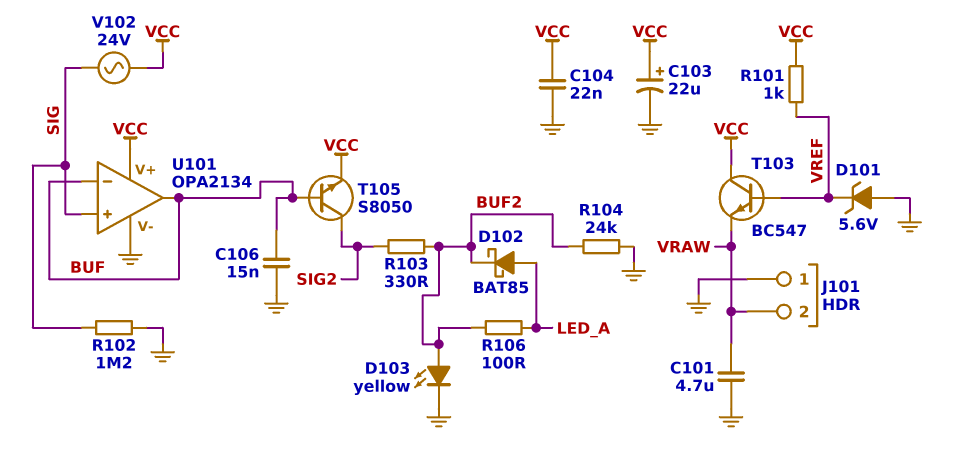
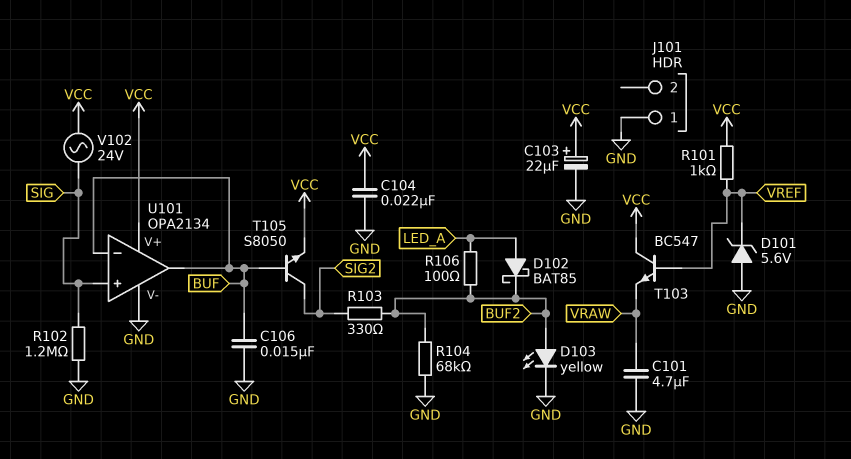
J101 pin 2: VRAW -> none
R104: 24k (BUF2, GND) -> 68k (BUF2, GND)

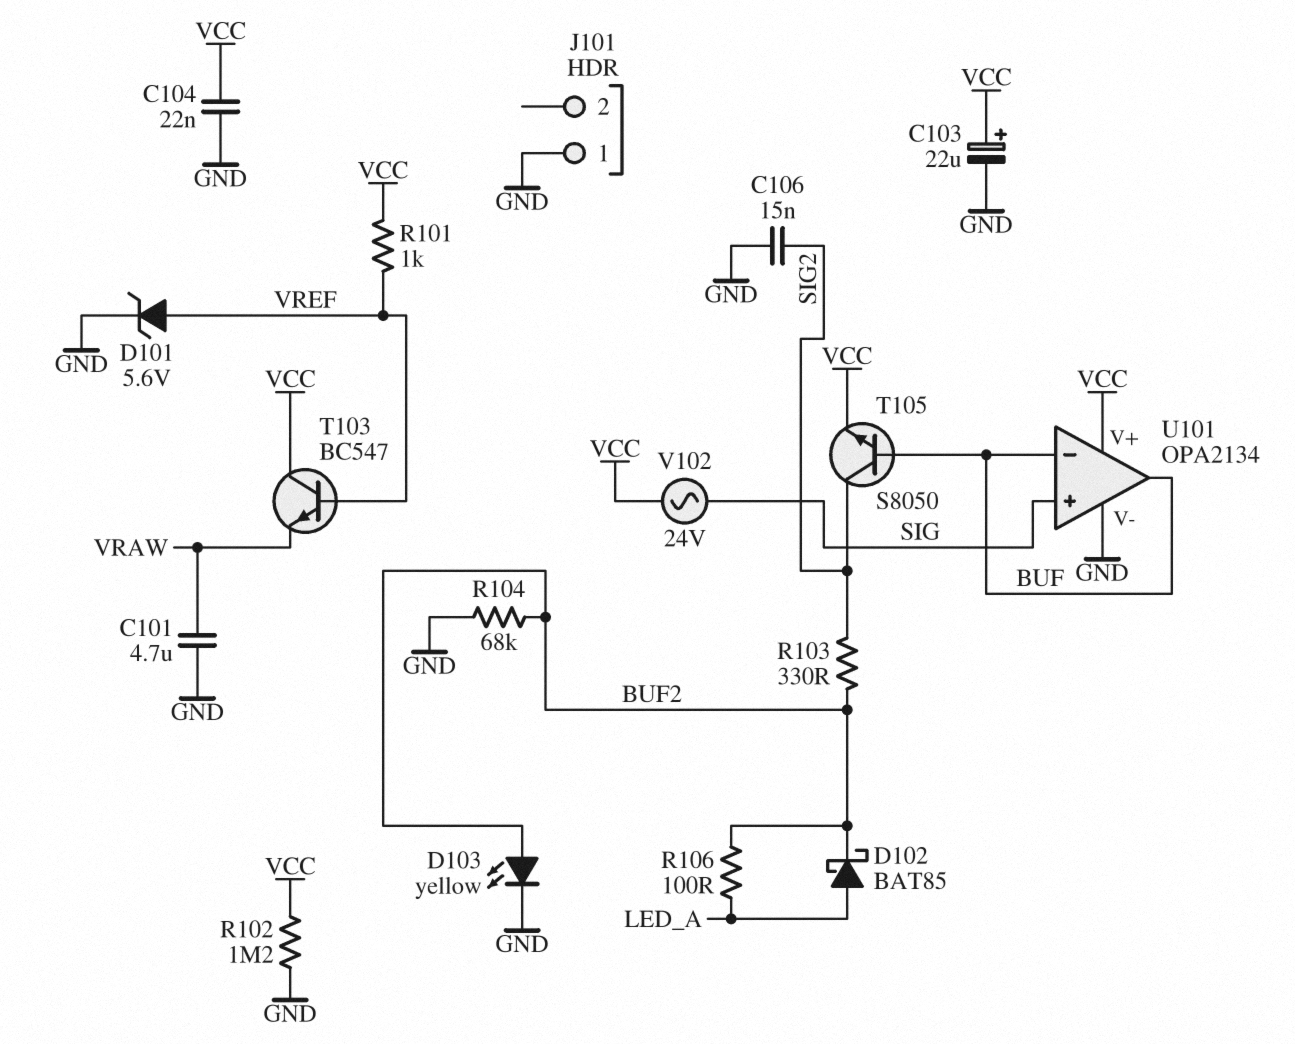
C106: 15nF (BUF, GND) -> 15nF (GND, SIG2)
D101: zener 5.6V (A GND, K VREF) -> zener 5.6V (A VREF, K GND)
R102: 1.2M (GND, SIG) -> 1.2M (GND, VCC)

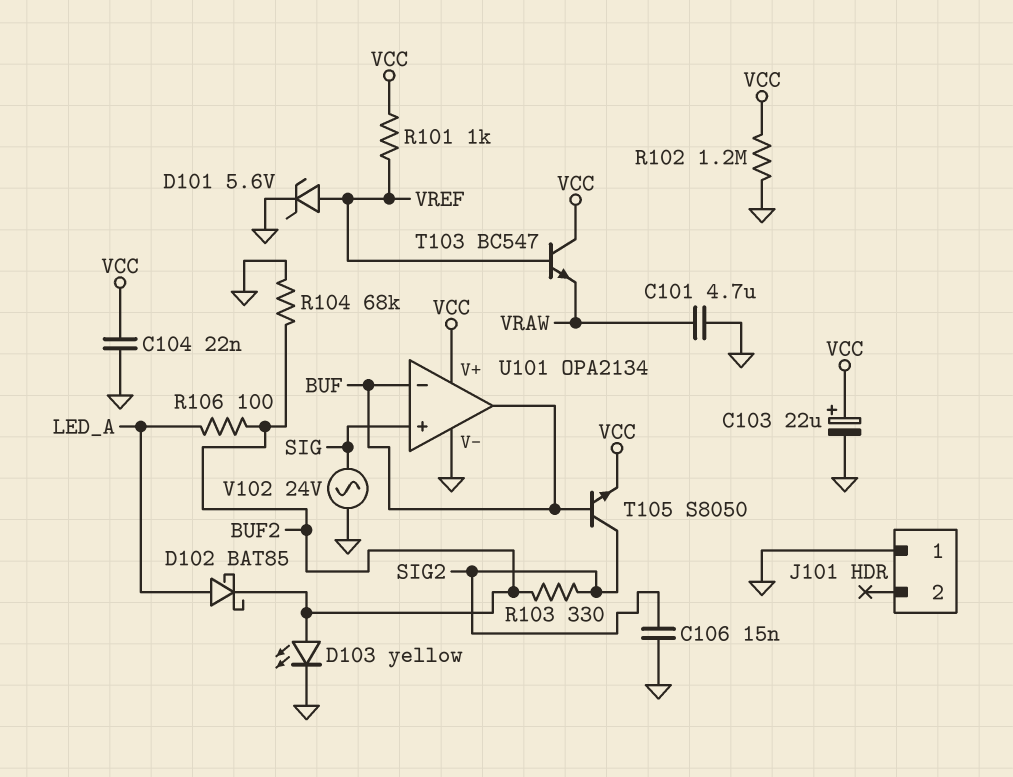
V102: AC 24V (SIG, VCC) -> AC 24V (GND, SIG)

